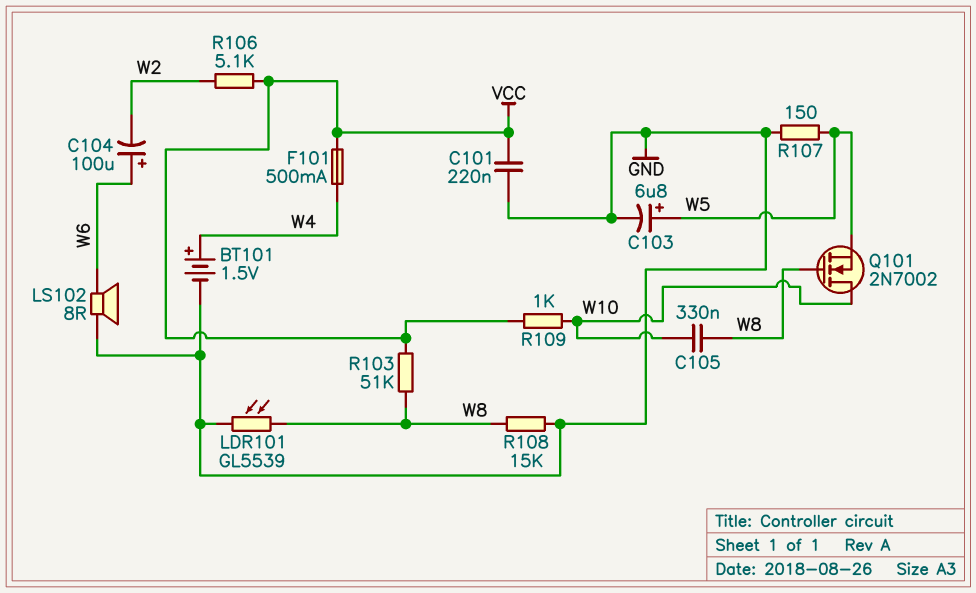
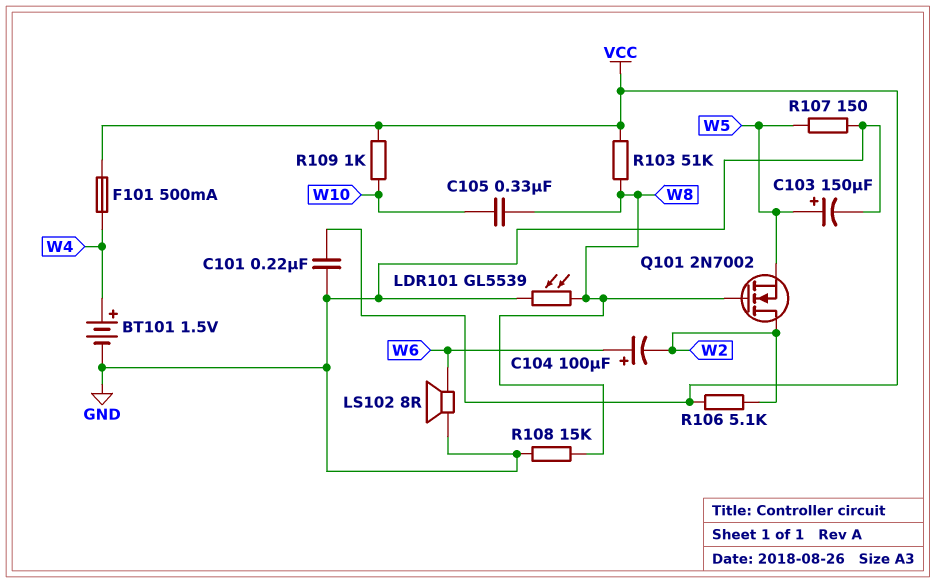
C103: 6.8uF (plus W5, minus GND) -> 150uF (plus W5, minus GND)
Q101: NMOS 2N7002 (G W8, D W10, S W5) -> NMOS 2N7002 (G W8, D W2, S W5)

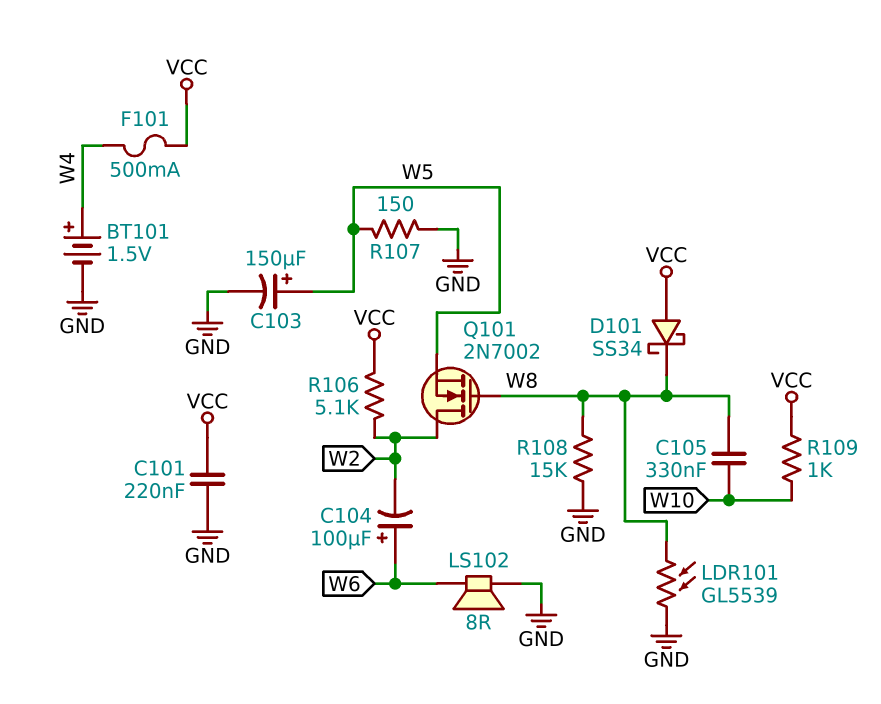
D101: none -> schottky SS34 (A VCC, K W8)
R103: 51k (VCC, W8) -> none

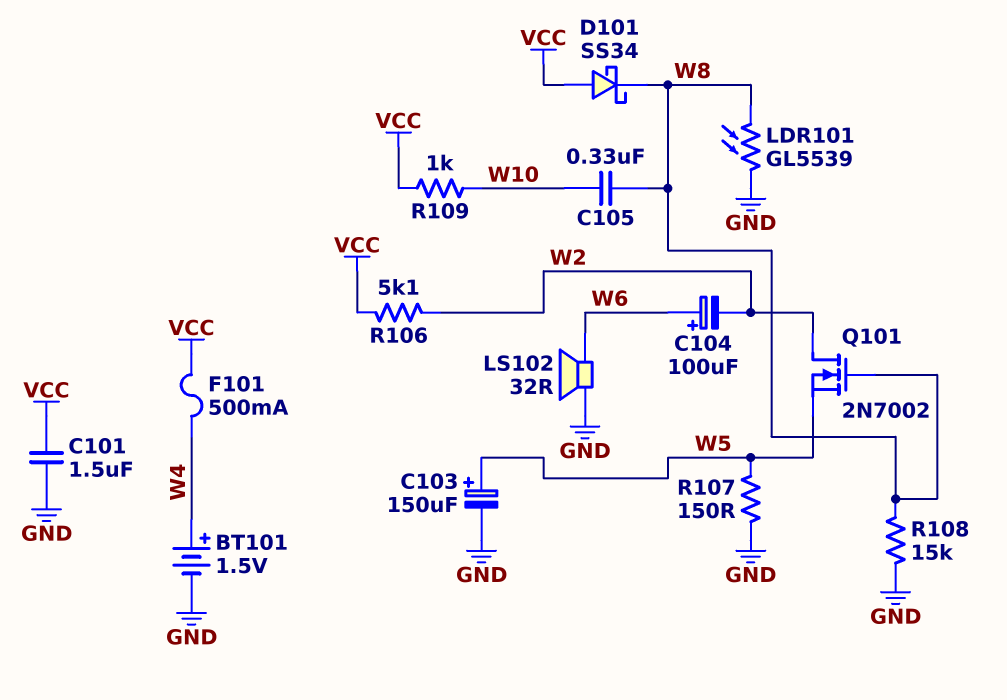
C101: 220nF (GND, VCC) -> 1.5uF (GND, VCC)
LS102: speaker 8R (GND, W6) -> speaker 32R (GND, W6)

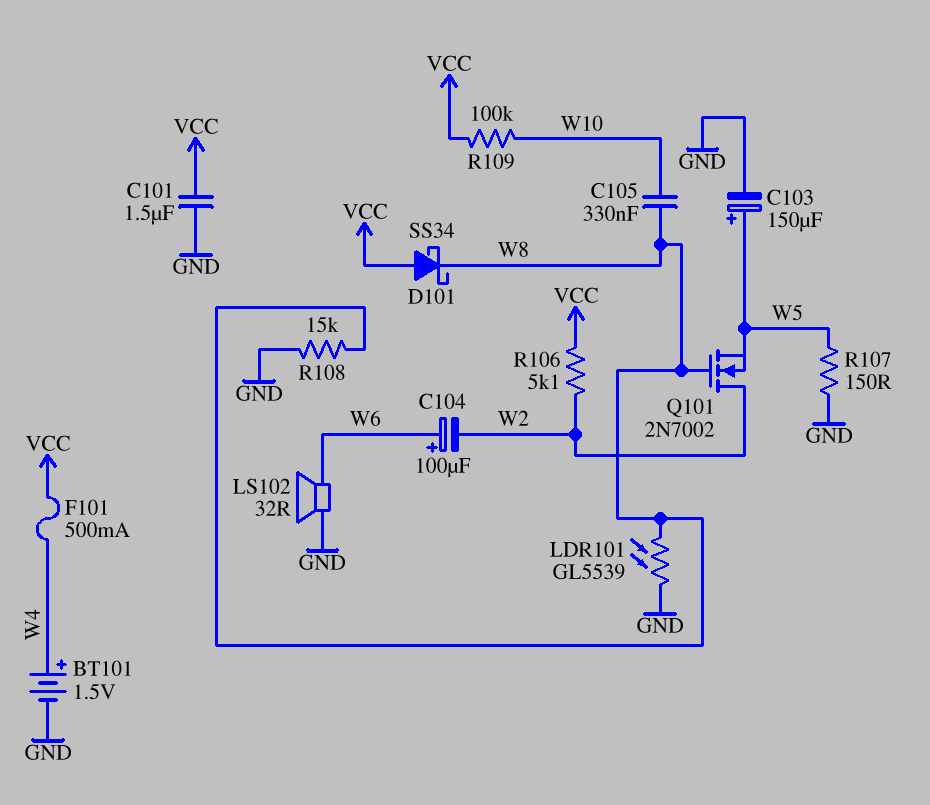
R109: 1k (VCC, W10) -> 100k (VCC, W10)

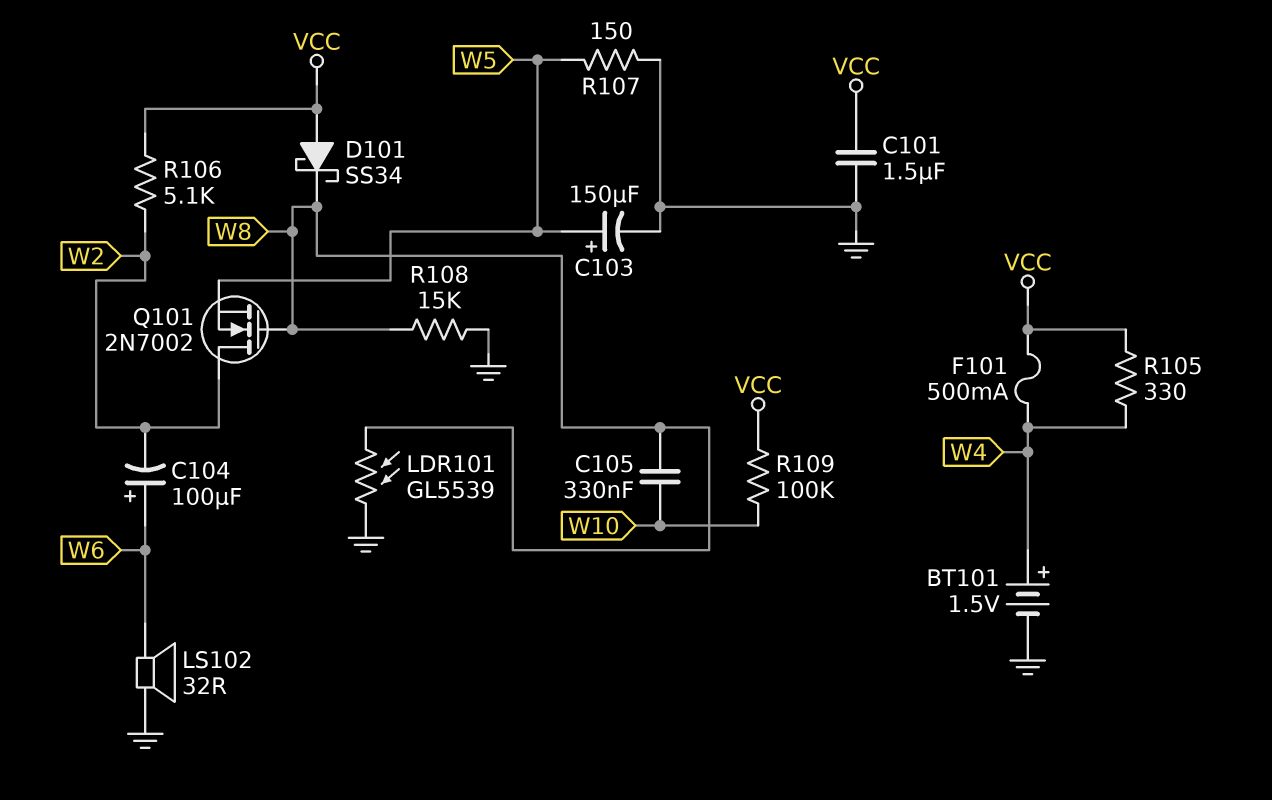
R105: none -> 330 (VCC, W4)

